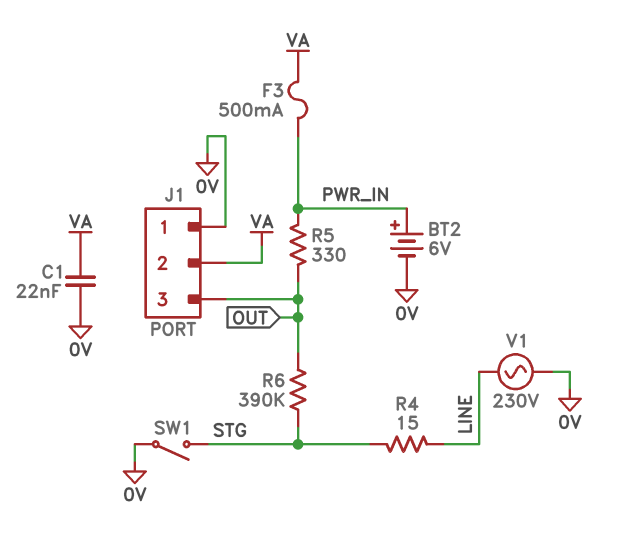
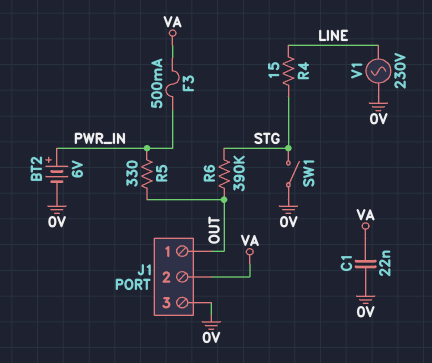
J1 pin 1: 0V -> OUT
J1 pin 3: OUT -> 0V

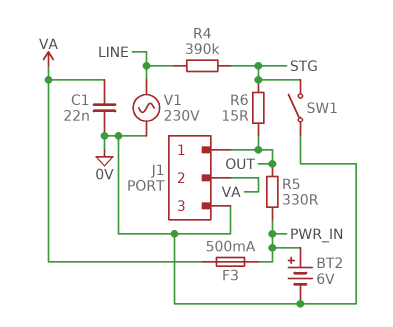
R4: 15 (LINE, STG) -> 390k (LINE, STG)
R6: 390k (OUT, STG) -> 15 (OUT, STG)

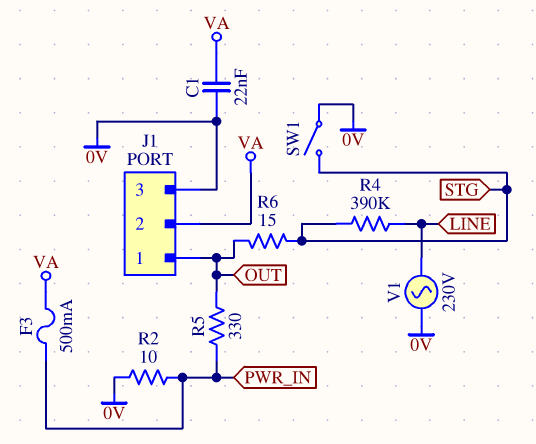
BT2: 6V (plus PWR_IN, minus 0V) -> none
R2: none -> 10 (0V, PWR_IN)

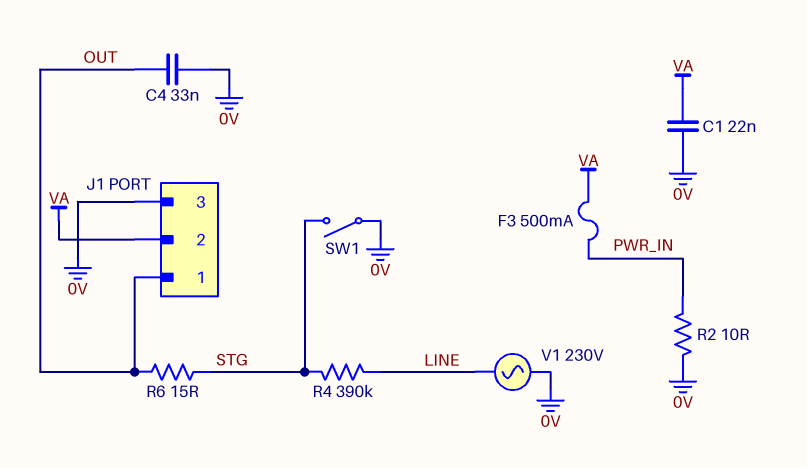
C4: none -> 33nF (0V, OUT)
R5: 330 (OUT, PWR_IN) -> none

